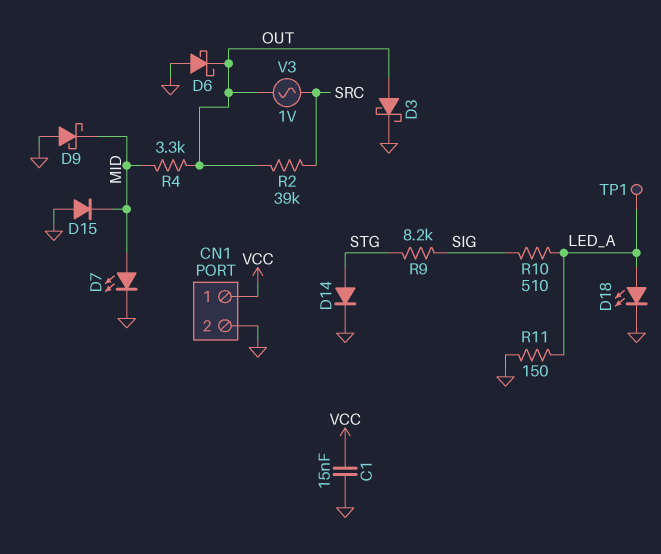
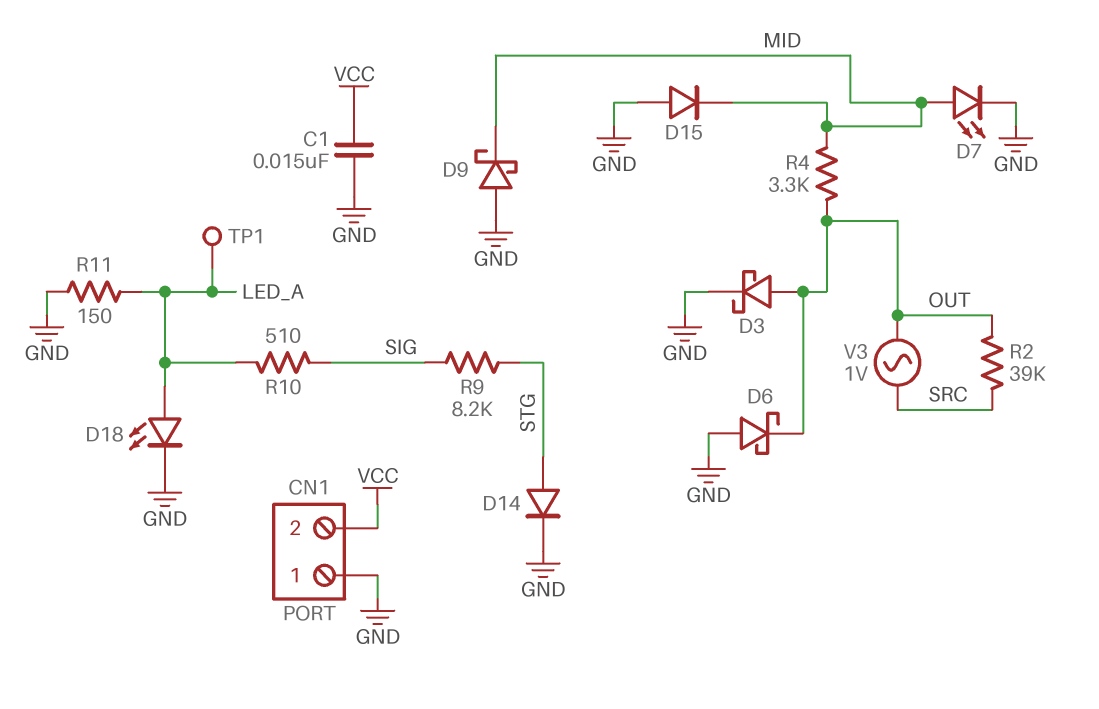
CN1 pin 1: VCC -> GND
CN1 pin 2: GND -> VCC

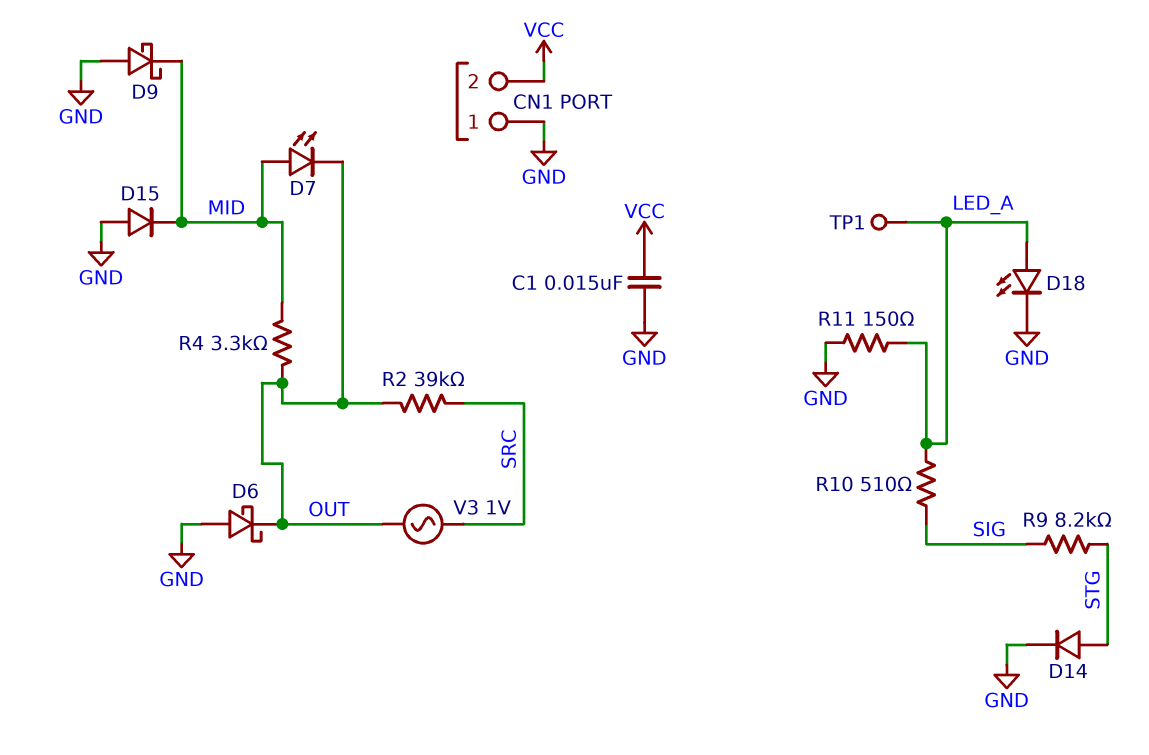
D3: schottky (A OUT, K GND) -> none
D7: LED (A MID, K GND) -> LED (A MID, K OUT)

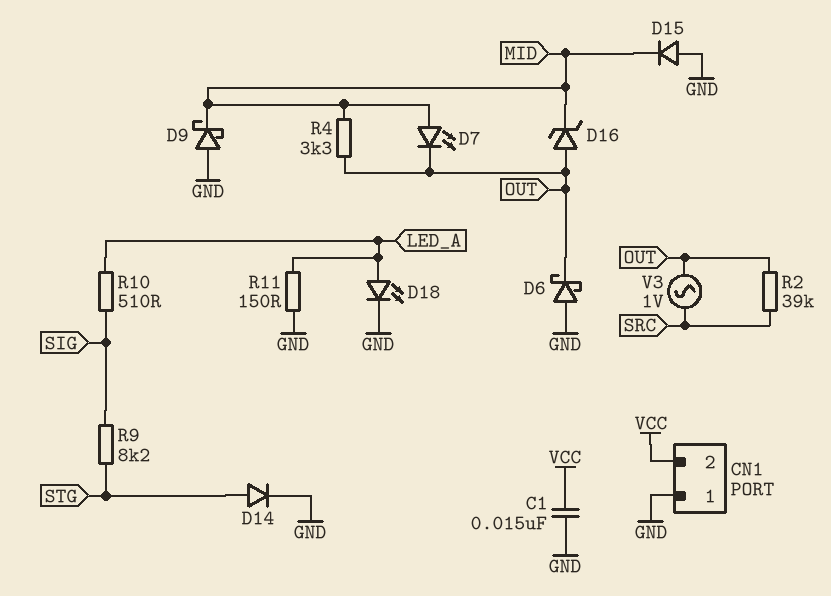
D16: none -> zener (A OUT, K MID)
TP1: test point (LED_A) -> none

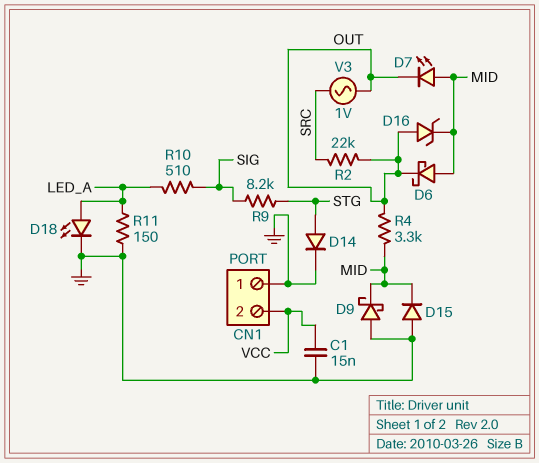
D6: schottky (A GND, K OUT) -> schottky (A MID, K OUT)
R2: 39k (OUT, SRC) -> 22k (OUT, SRC)

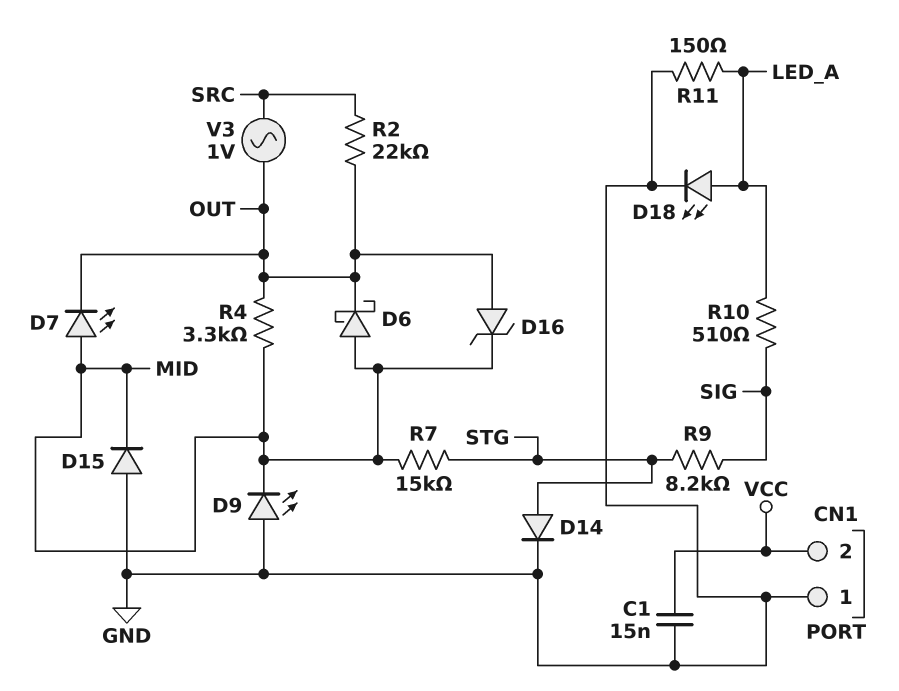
D9: schottky (A GND, K MID) -> LED (A GND, K MID)
R7: none -> 15k (MID, STG)

